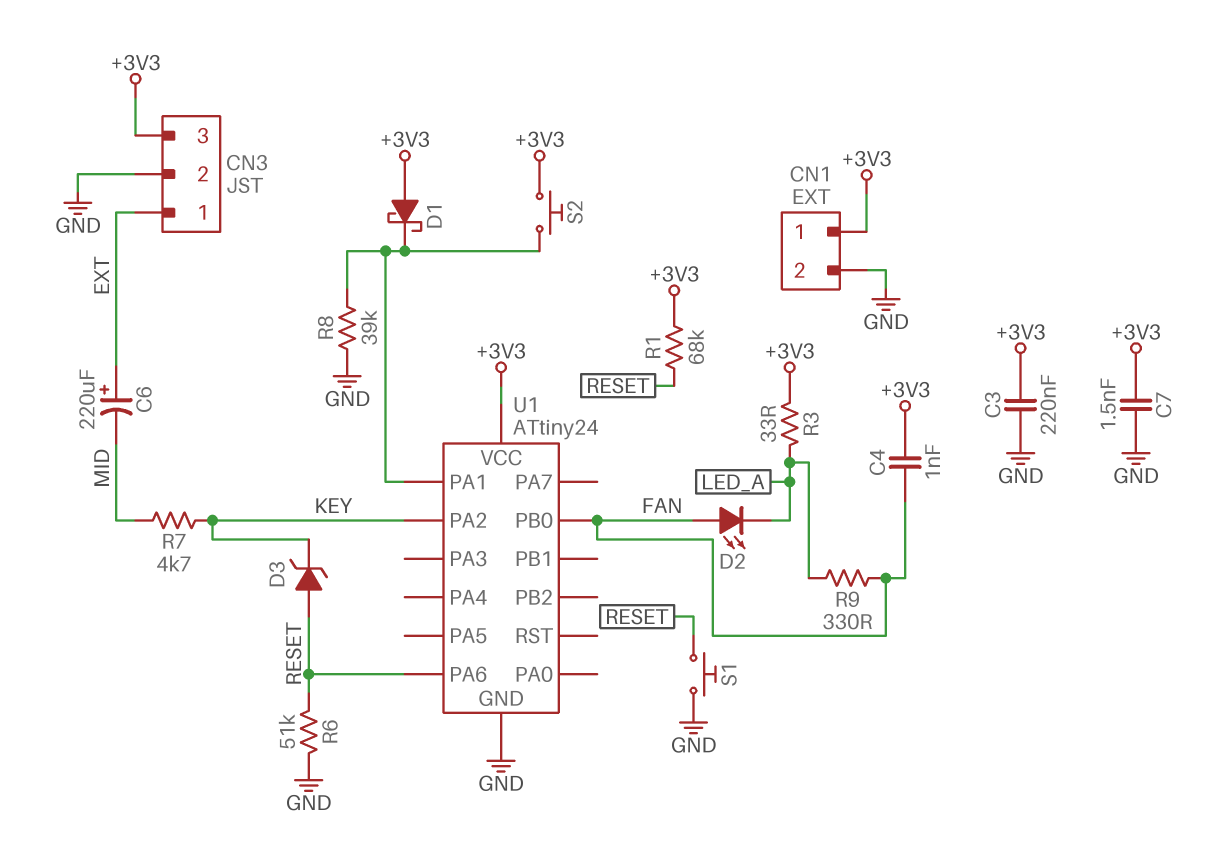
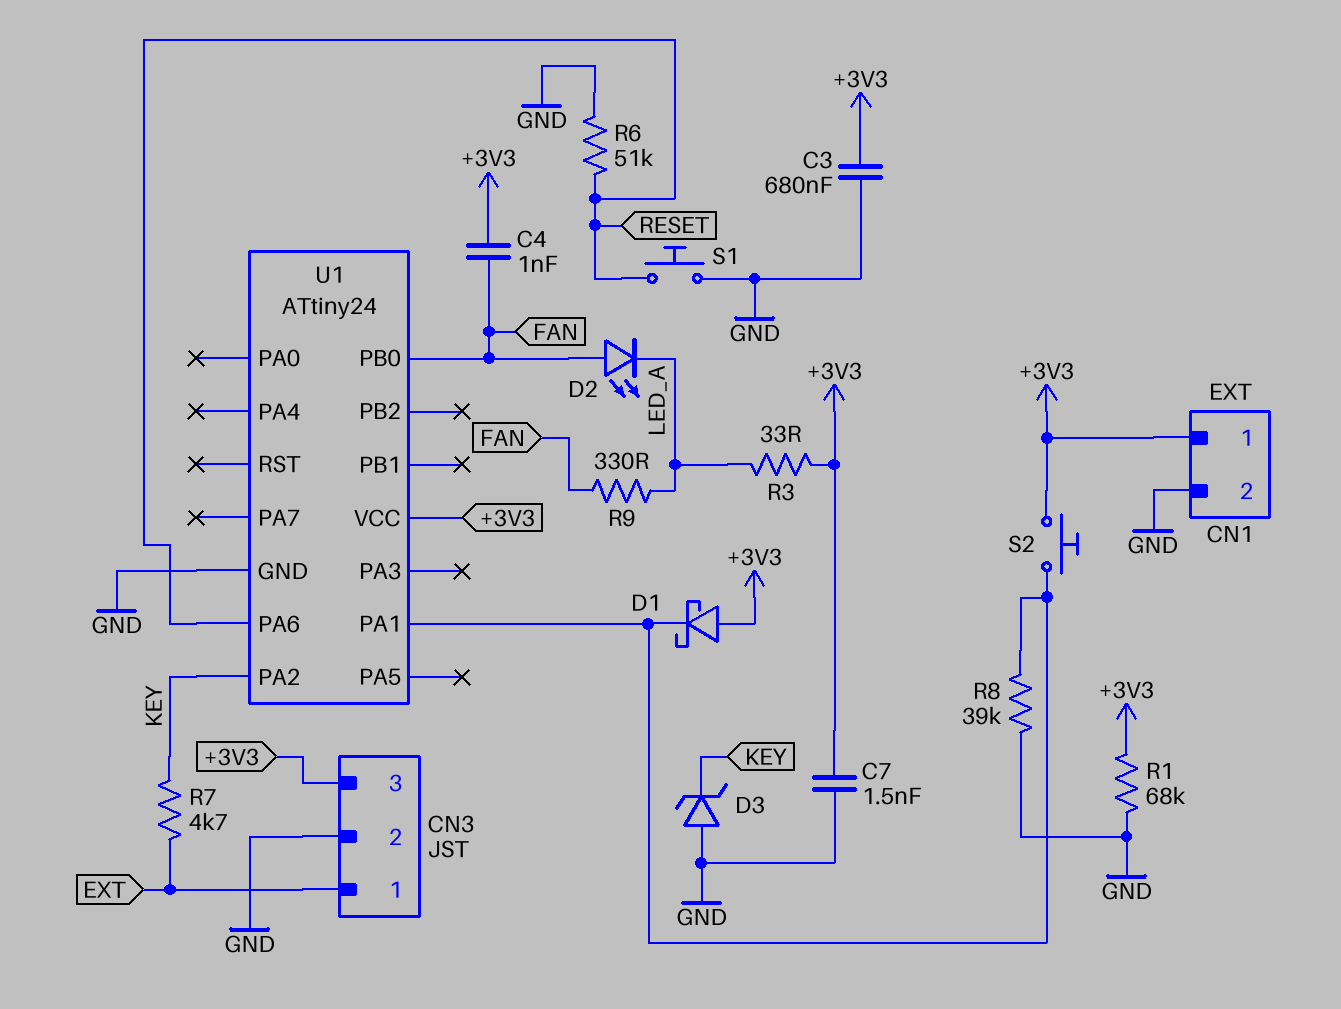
C3: 220nF (+3V3, GND) -> 680nF (+3V3, GND)
C6: 220uF (plus EXT, minus MID) -> none
D3: zener (A RESET, K KEY) -> zener (A GND, K KEY)
R1: 68k (+3V3, RESET) -> 68k (+3V3, GND)
R7: 4.7k (KEY, MID) -> 4.7k (EXT, KEY)

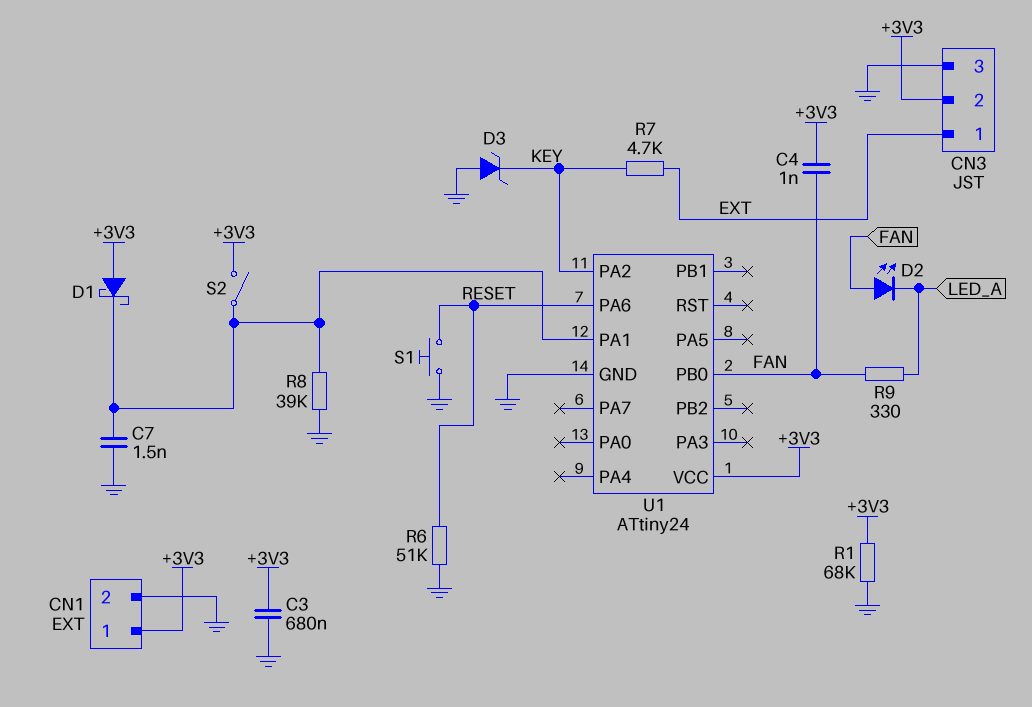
C7: 1.5nF (+3V3, GND) -> 1.5nF (GND, U1/PA1)
CN3 pin 2: GND -> +3V3
CN3 pin 3: +3V3 -> GND
R3: 33 (+3V3, LED_A) -> none
S2: button (+3V3, U1/PA1) -> switch (+3V3, U1/PA1)

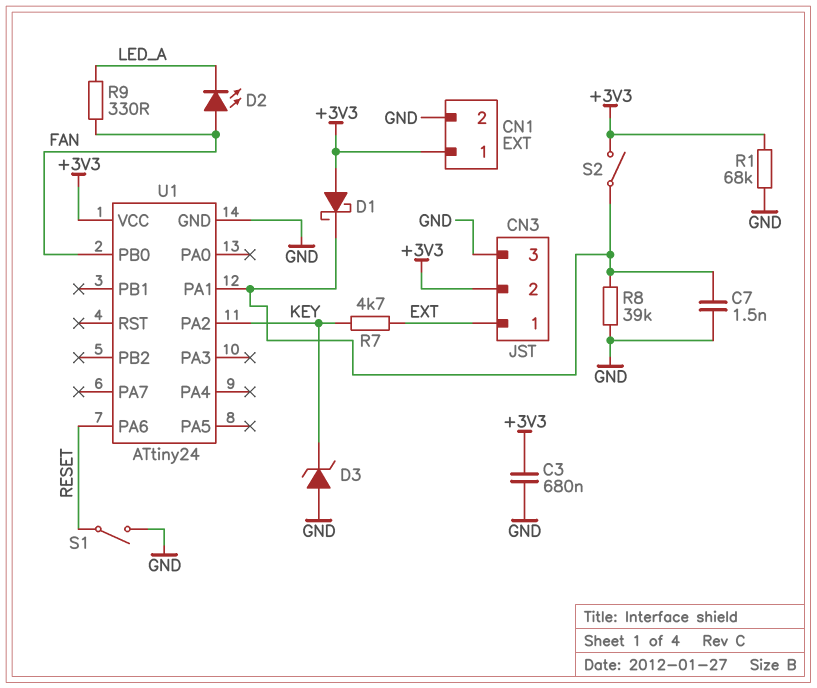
C4: 1nF (+3V3, FAN) -> none
R6: 51k (GND, RESET) -> none
S1: button (GND, RESET) -> switch (GND, RESET)

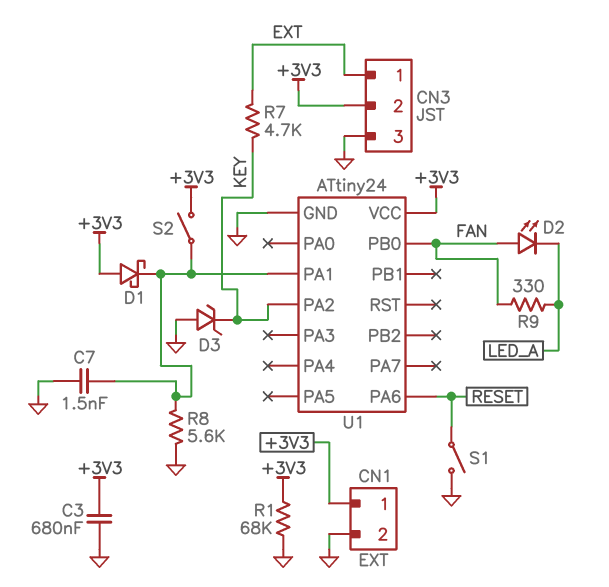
R8: 39k (GND, U1/PA1) -> 5.6k (GND, U1/PA1)

